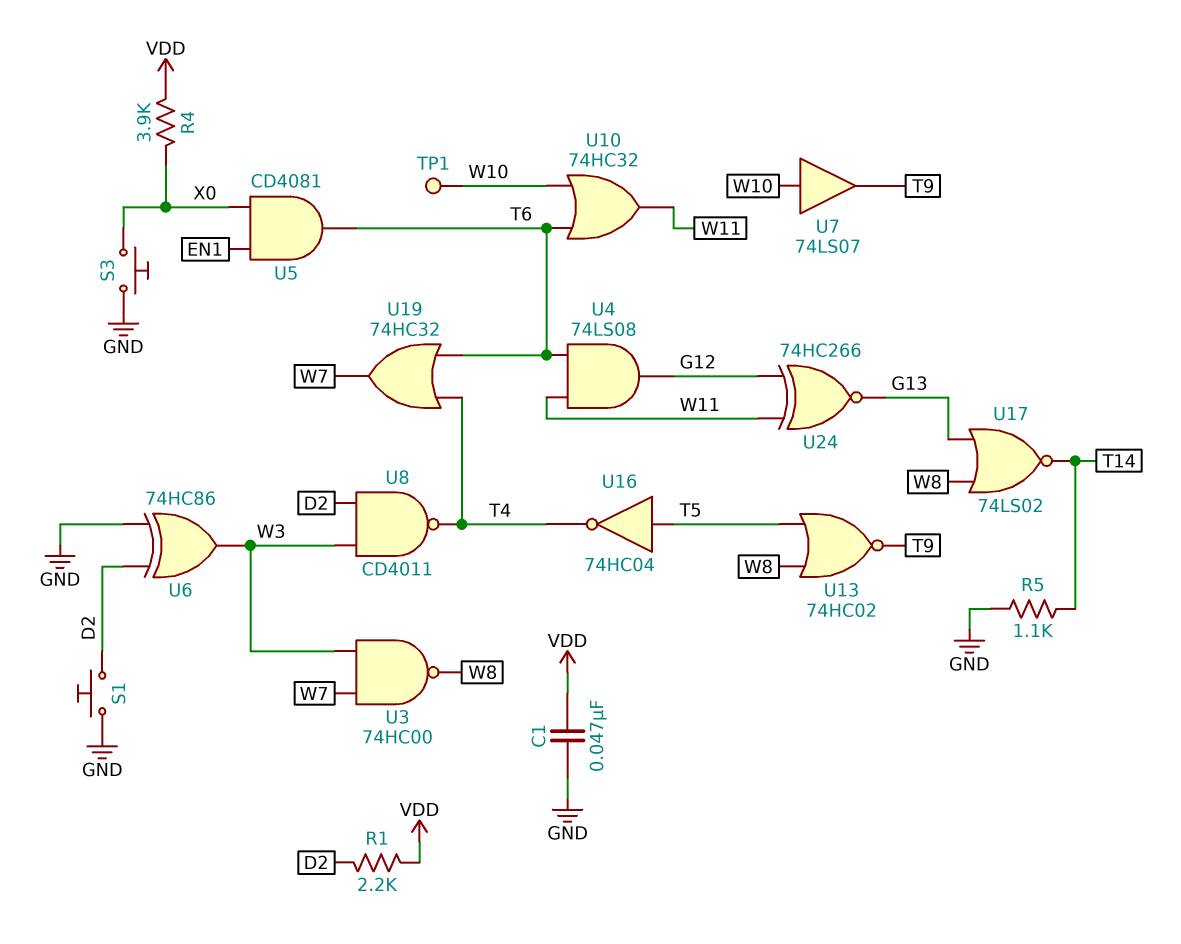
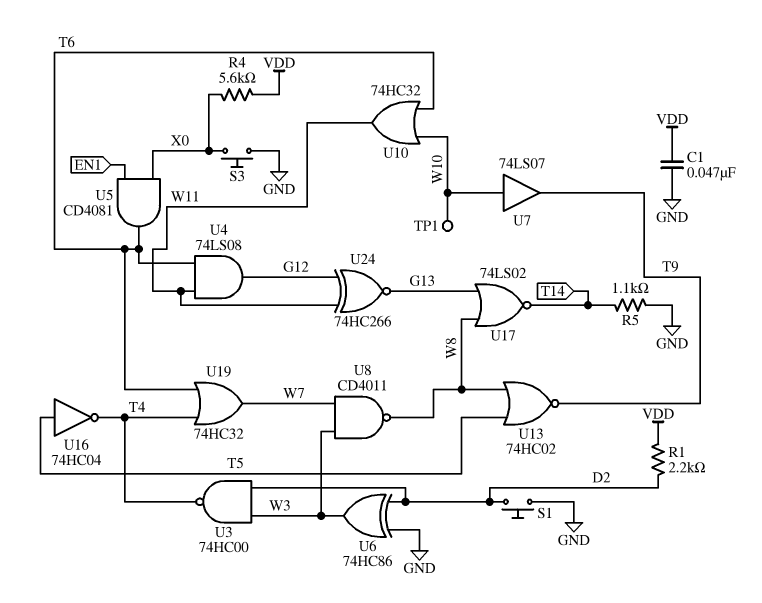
R4: 3.9k (VDD, X0) -> 5.6k (VDD, X0)
U3: NAND 74HC00 (in W3, in W7, out W8) -> NAND 74HC00 (in D2, in W3, out T4)
U8: NAND CD4011 (in D2, in W3, out T4) -> NAND CD4011 (in W3, in W7, out W8)

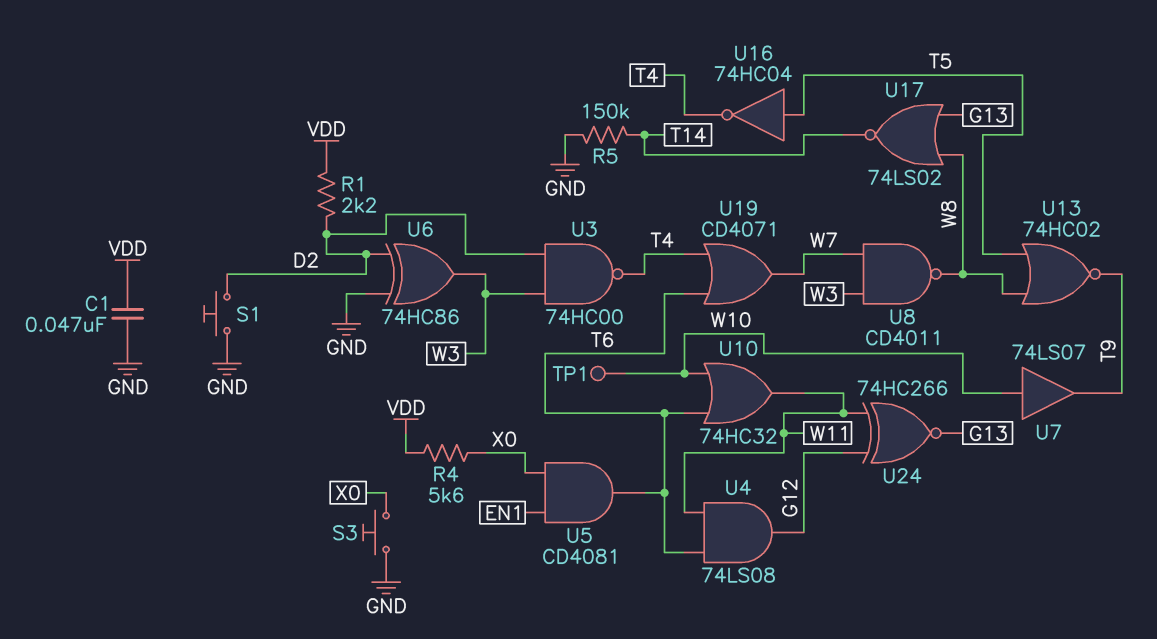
R5: 1.1k (GND, T14) -> 150k (GND, T14)
U19: OR 74HC32 (in T4, in T6, out W7) -> OR CD4071 (in T4, in T6, out W7)

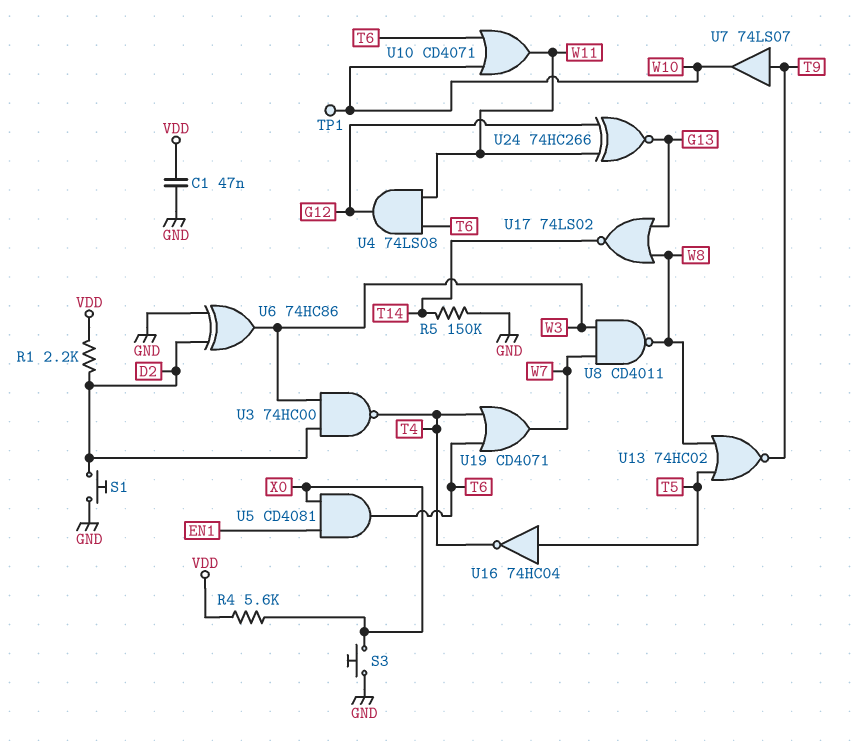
U7: buffer 74LS07 (in W10, out T9) -> buffer 74LS07 (in T9, out W10)
U10: OR 74HC32 (in T6, in W10, out W11) -> OR CD4071 (in T6, in W10, out W11)

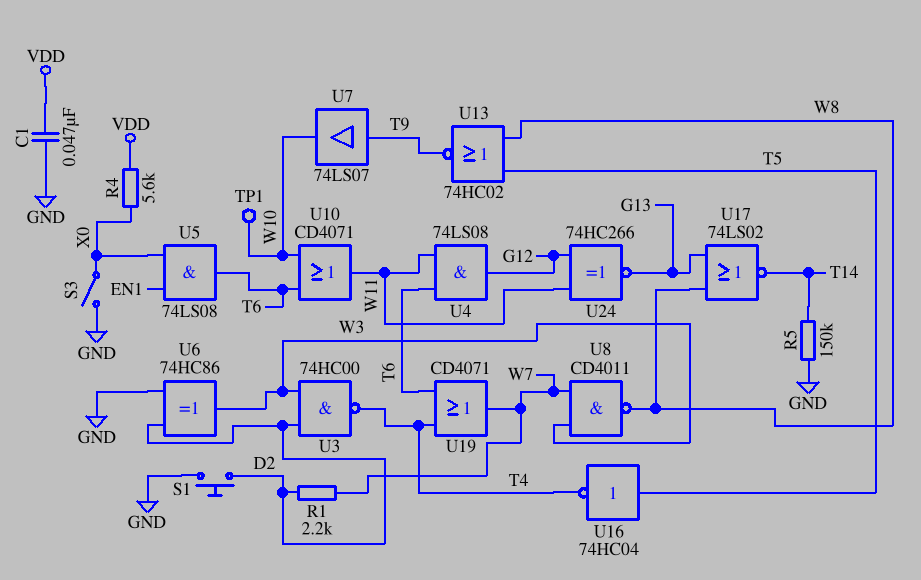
R1: 2.2k (D2, VDD) -> 2.2k (D2, W7)
S3: button (GND, X0) -> switch (GND, X0)
U5: AND CD4081 (in EN1, in X0, out T6) -> AND 74LS08 (in EN1, in X0, out T6)

